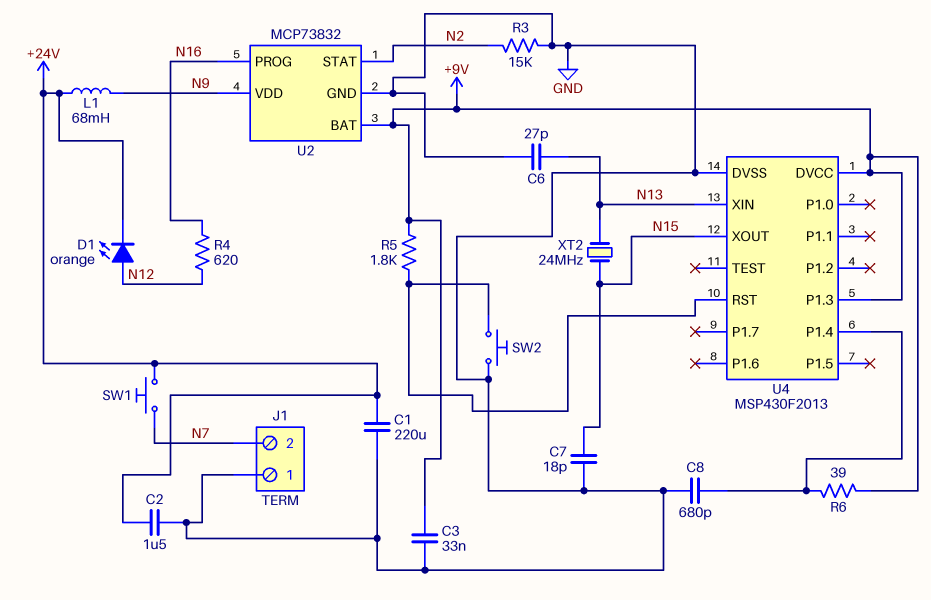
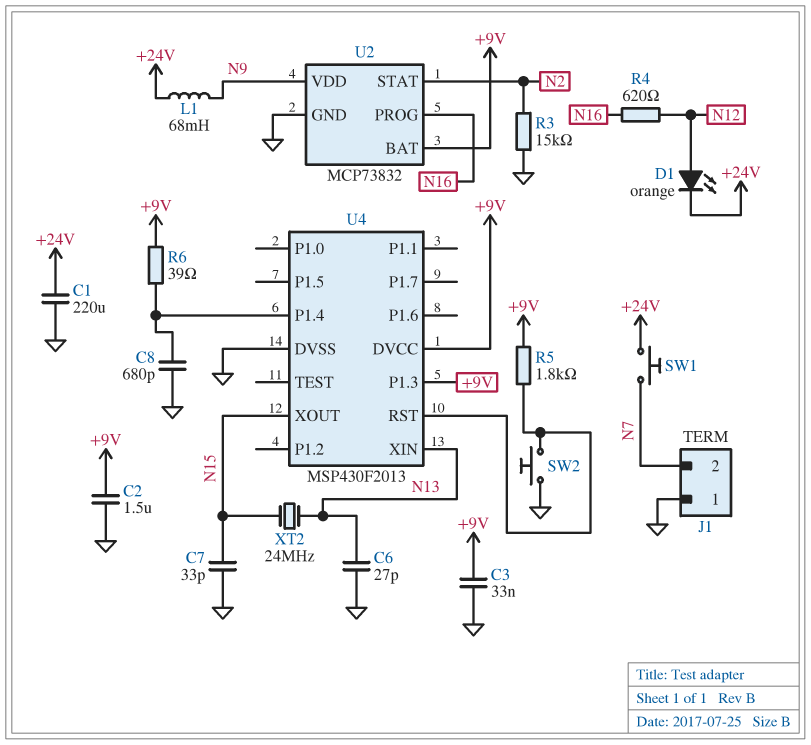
C2: 1.5uF (+24V, GND) -> 1.5uF (+9V, GND)
C7: 18pF (GND, N15) -> 33pF (GND, N15)

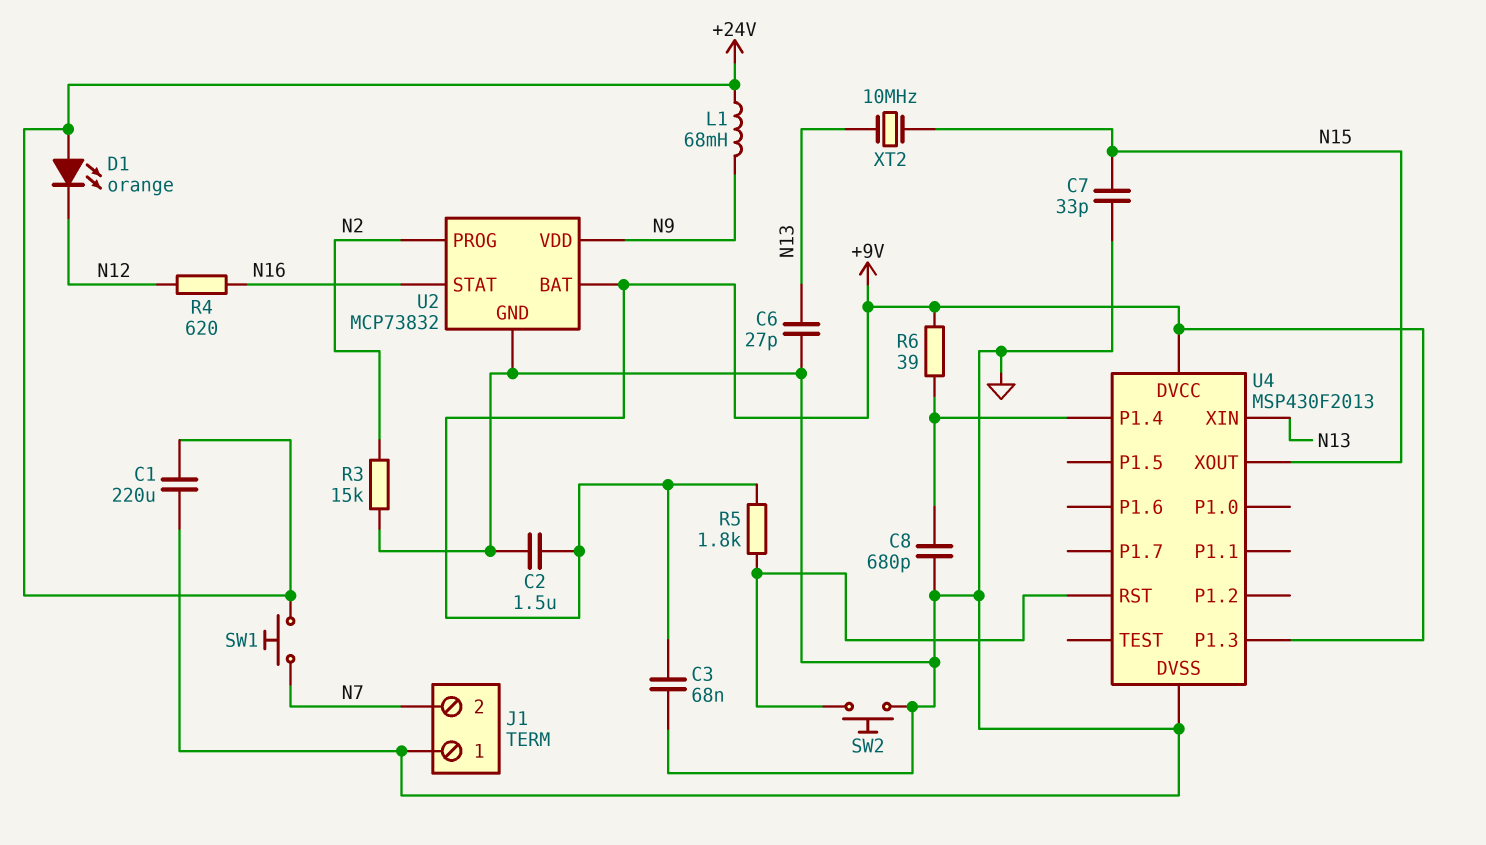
C3: 33nF (+9V, GND) -> 68nF (+9V, GND)
D1: LED orange (A N12, K +24V) -> LED orange (A +24V, K N12)
U2 pin PROG: N16 -> N2
U2 pin STAT: N2 -> N16
XT2: 24MHz (N13, N15) -> 10MHz (N13, N15)

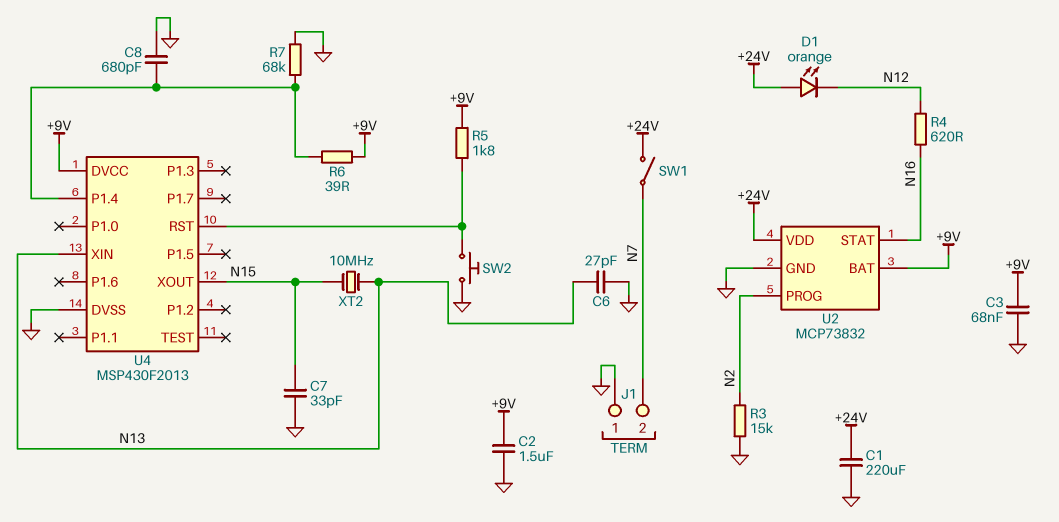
L1: 68mH (+24V, N9) -> none
R7: none -> 68k (GND, U4/P1.4)
SW1: button (+24V, N7) -> switch (+24V, N7)
U2 pin VDD: N9 -> +24V
U4 pin P1.3: +9V -> none

